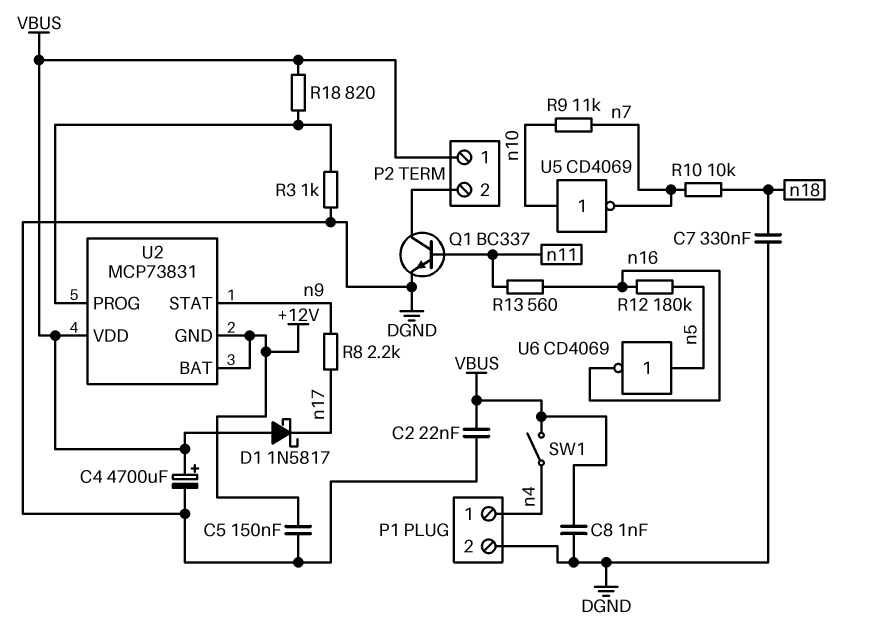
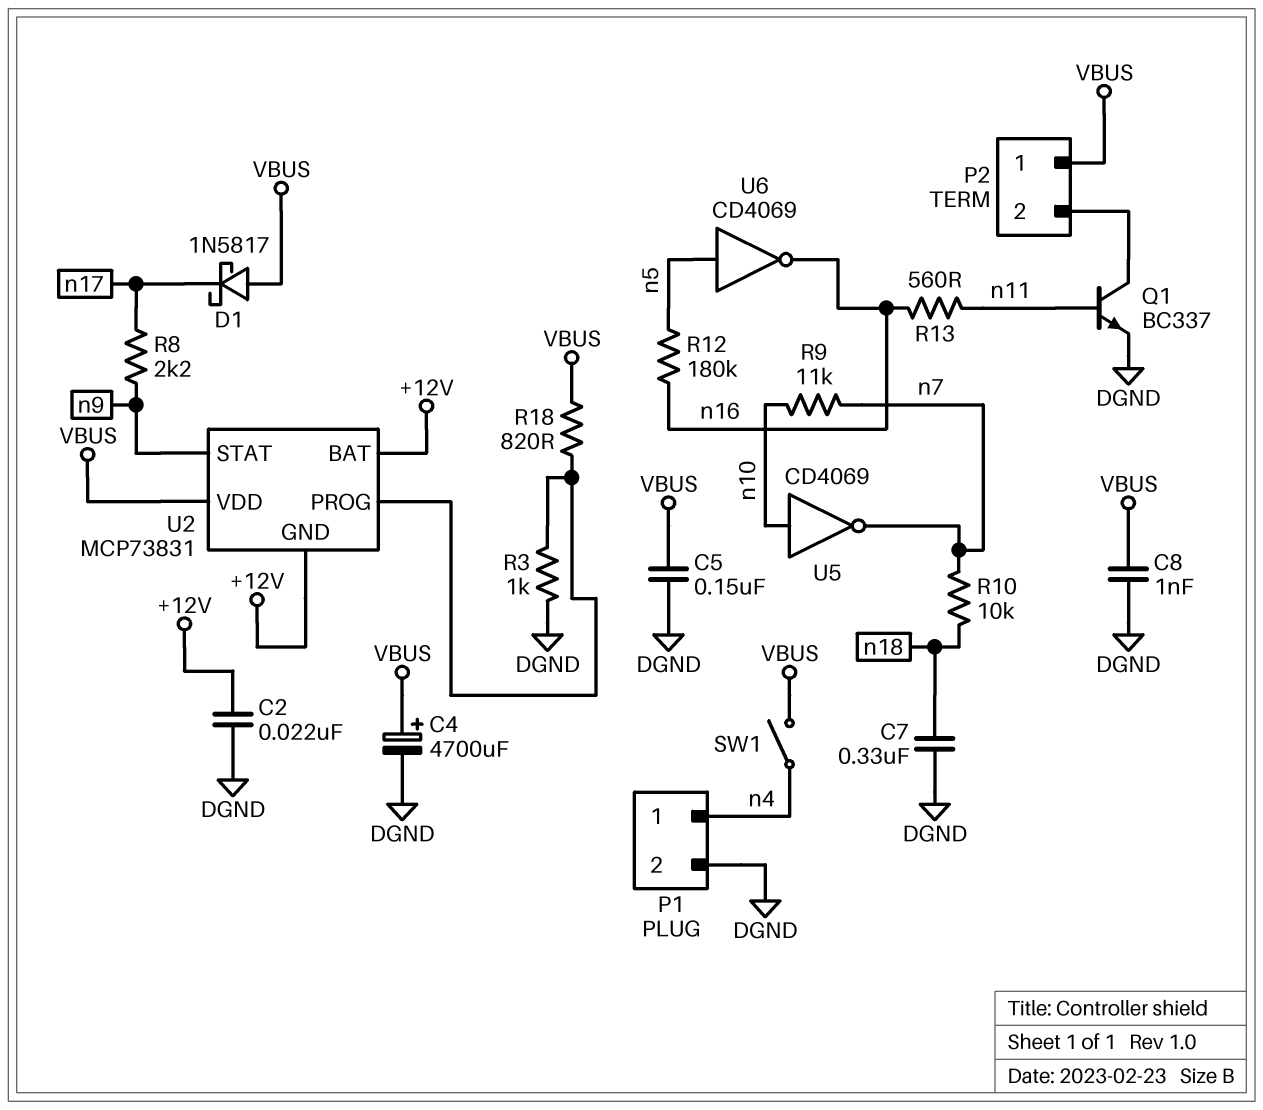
C2: 22nF (DGND, VBUS) -> 22nF (+12V, DGND)
C5: 150nF (+12V, DGND) -> 150nF (DGND, VBUS)

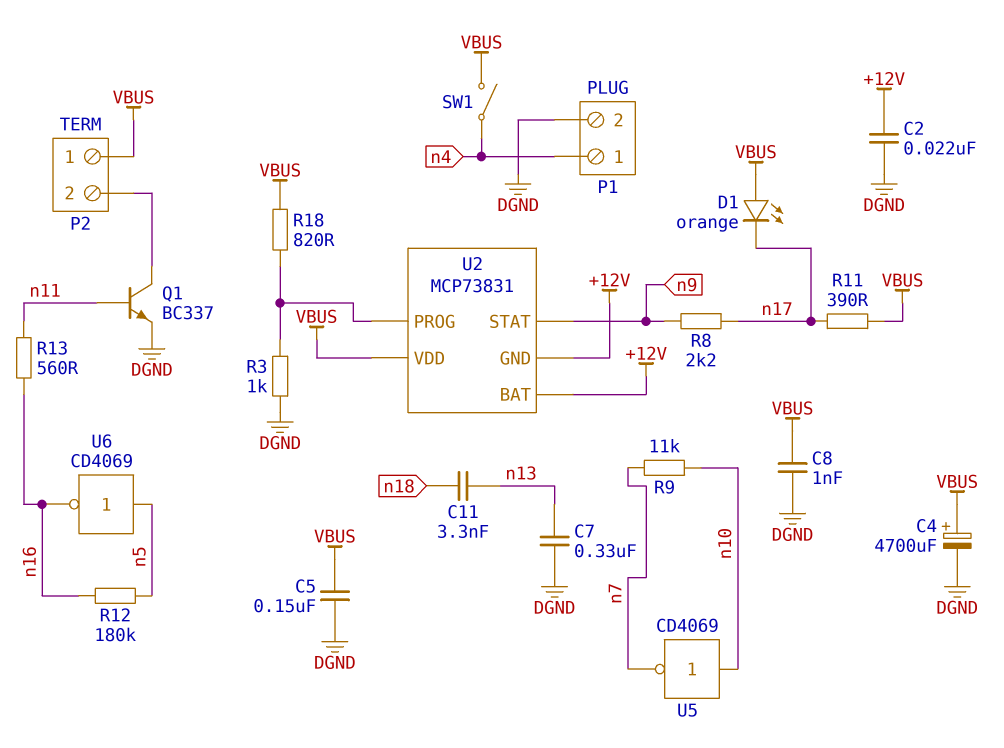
C7: 330nF (DGND, n18) -> 330nF (DGND, n13)
C11: none -> 3.3nF (n13, n18)
D1: schottky 1N5817 (A VBUS, K n17) -> LED orange (A VBUS, K n17)
R10: 10k (n7, n18) -> none
R11: none -> 390 (VBUS, n17)

